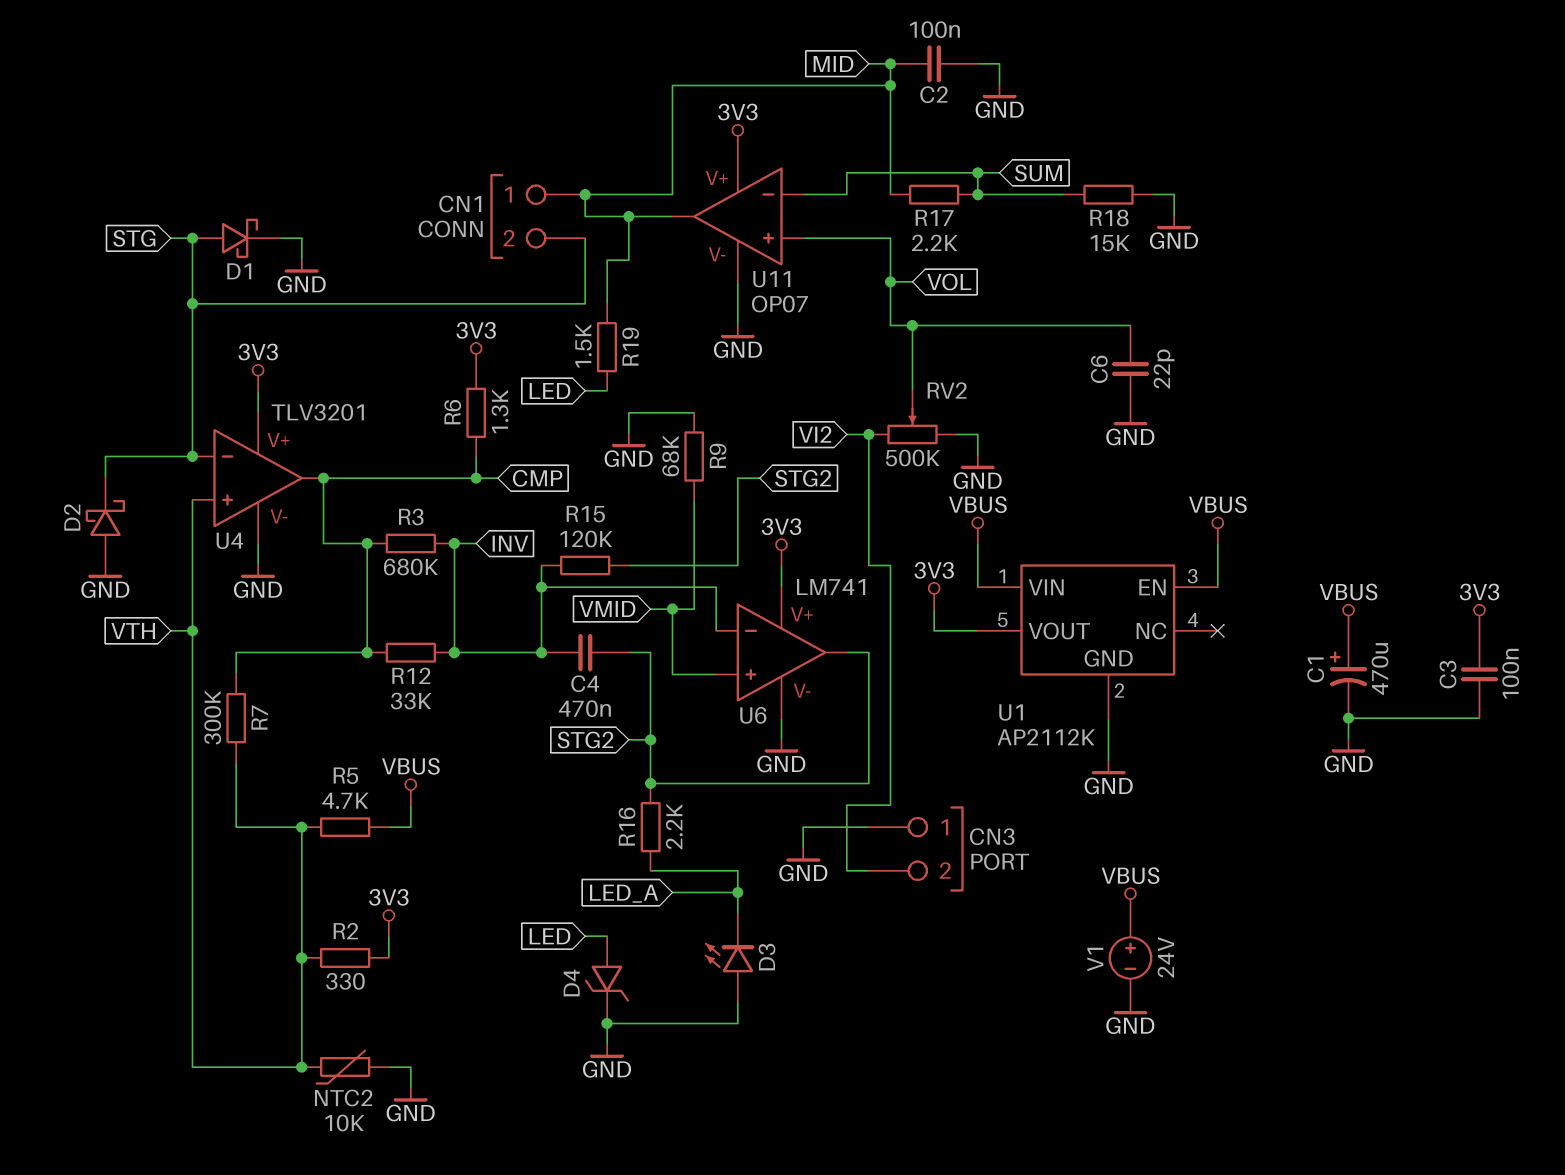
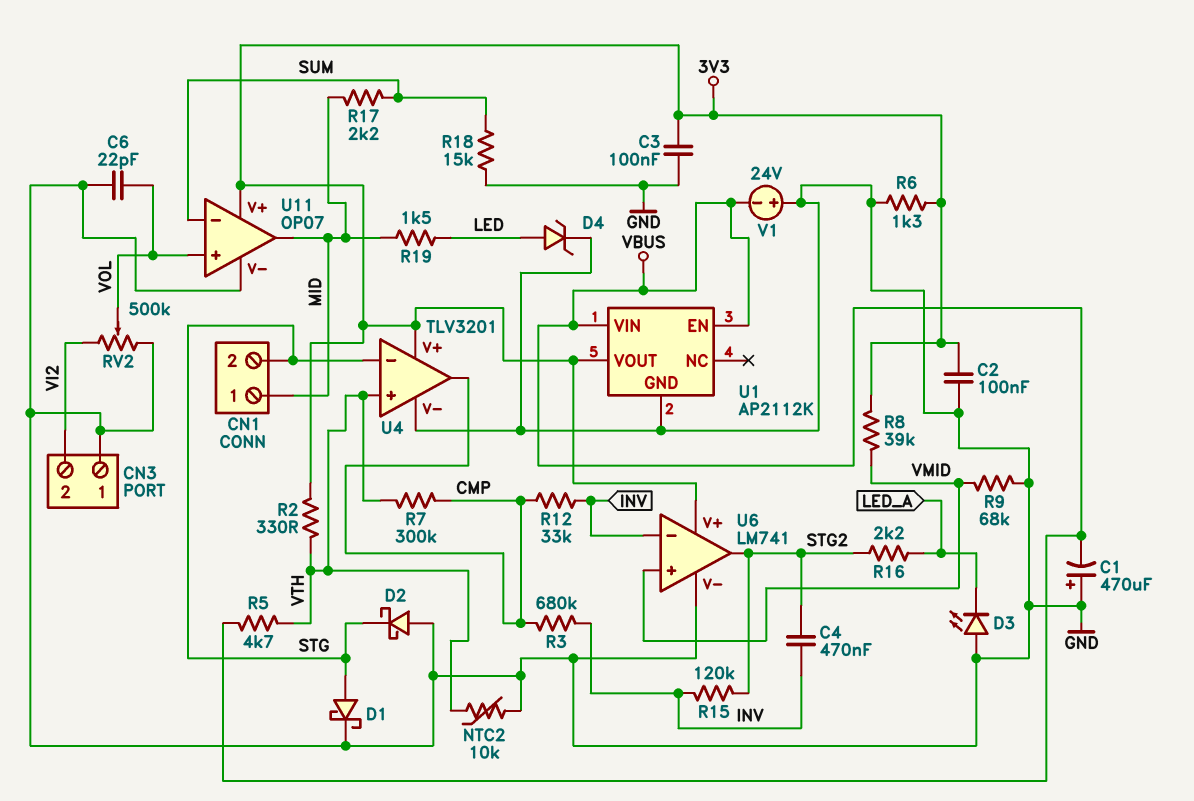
C1: 470uF (plus VBUS, minus GND) -> 470uF (plus GND, minus VBUS)
C2: 100nF (GND, MID) -> 100nF (3V3, GND)
R6: 1.3k (3V3, CMP) -> 1.3k (3V3, GND)
R8: none -> 39k (3V3, VMID)
V1: 24V (plus VBUS, minus GND) -> 24V (plus GND, minus VBUS)

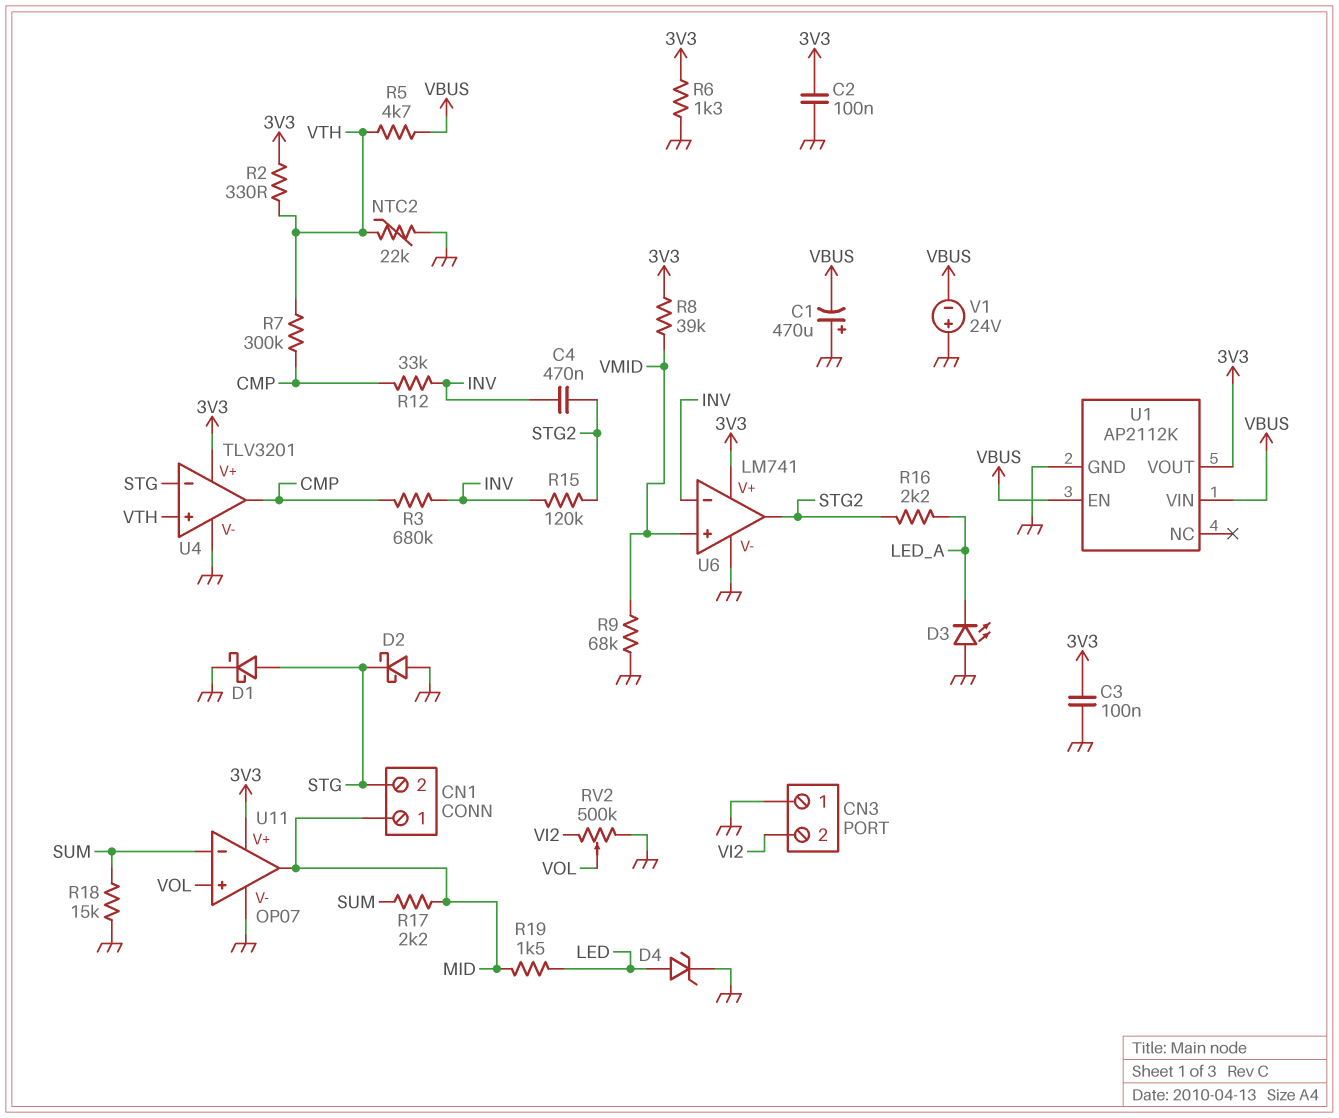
C6: 22pF (GND, VOL) -> none
NTC2: 10k (GND, VTH) -> 22k (GND, VTH)

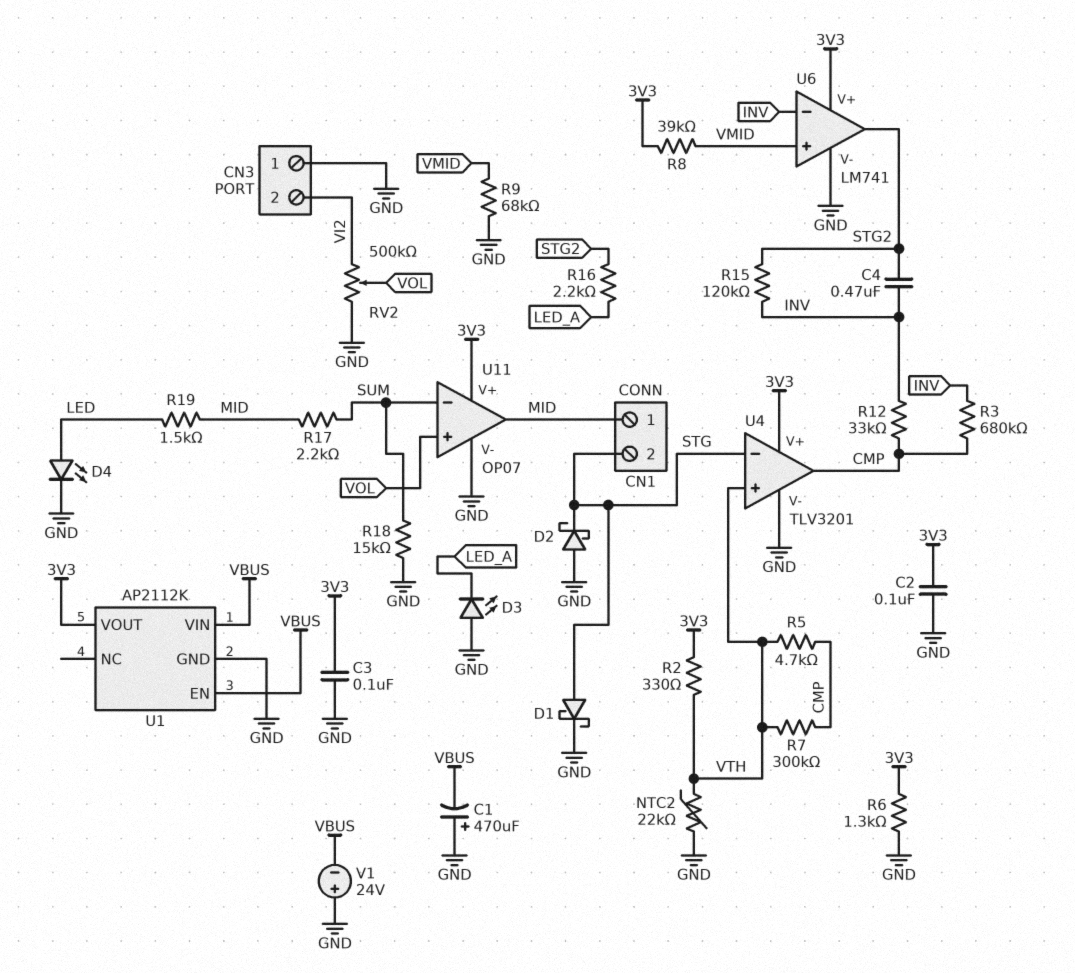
D4: zener (A LED, K GND) -> LED (A LED, K GND)
R5: 4.7k (VBUS, VTH) -> 4.7k (CMP, VTH)

